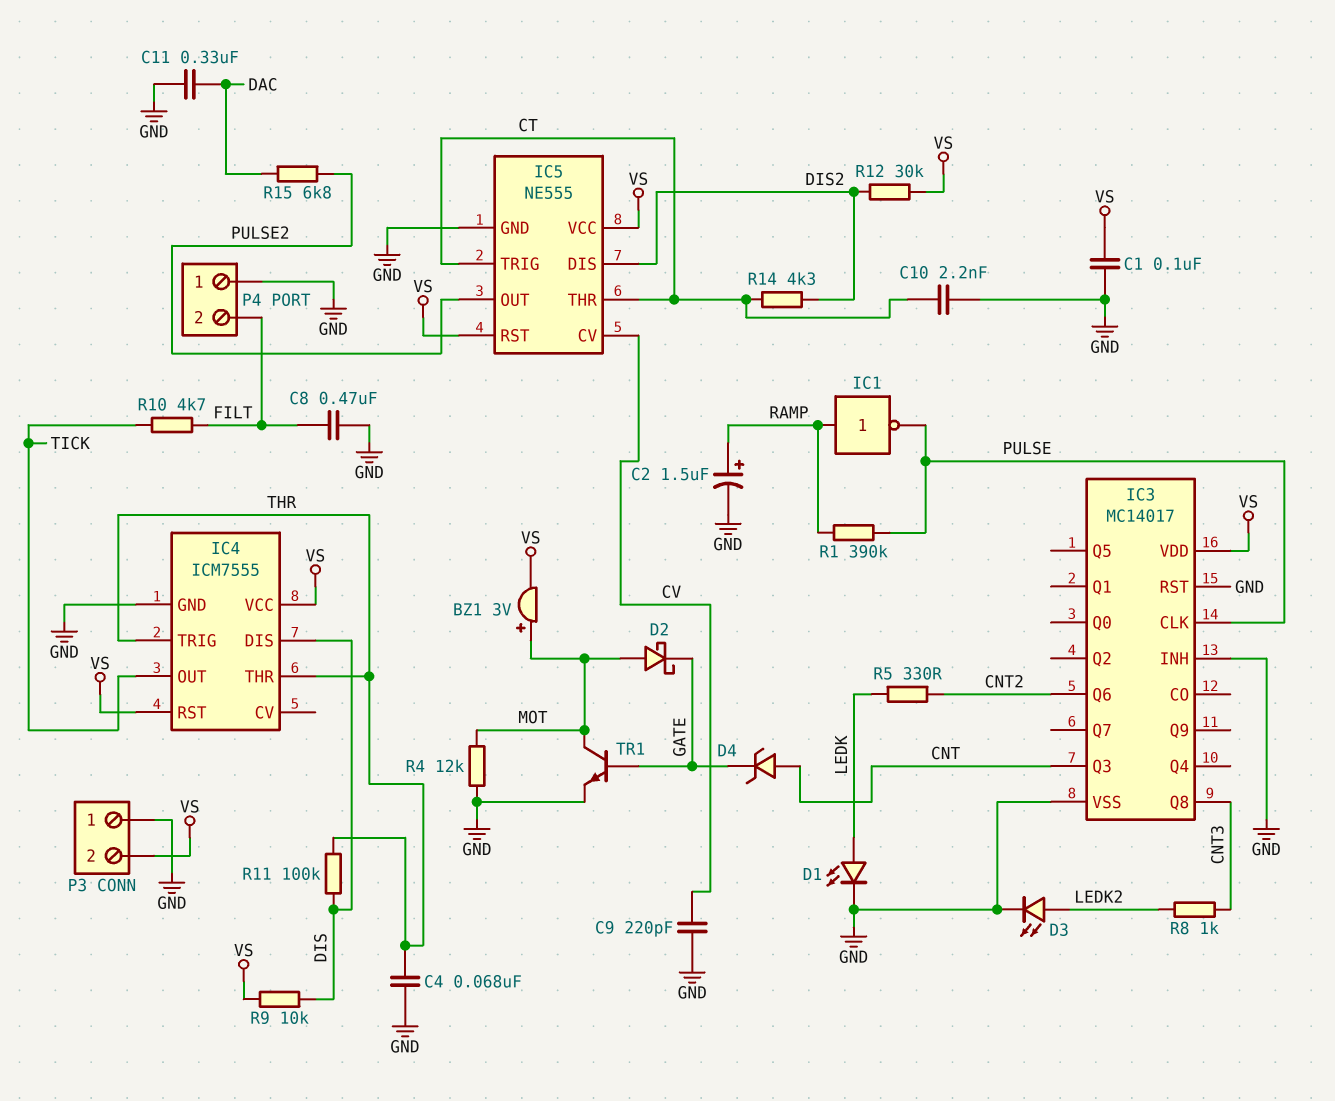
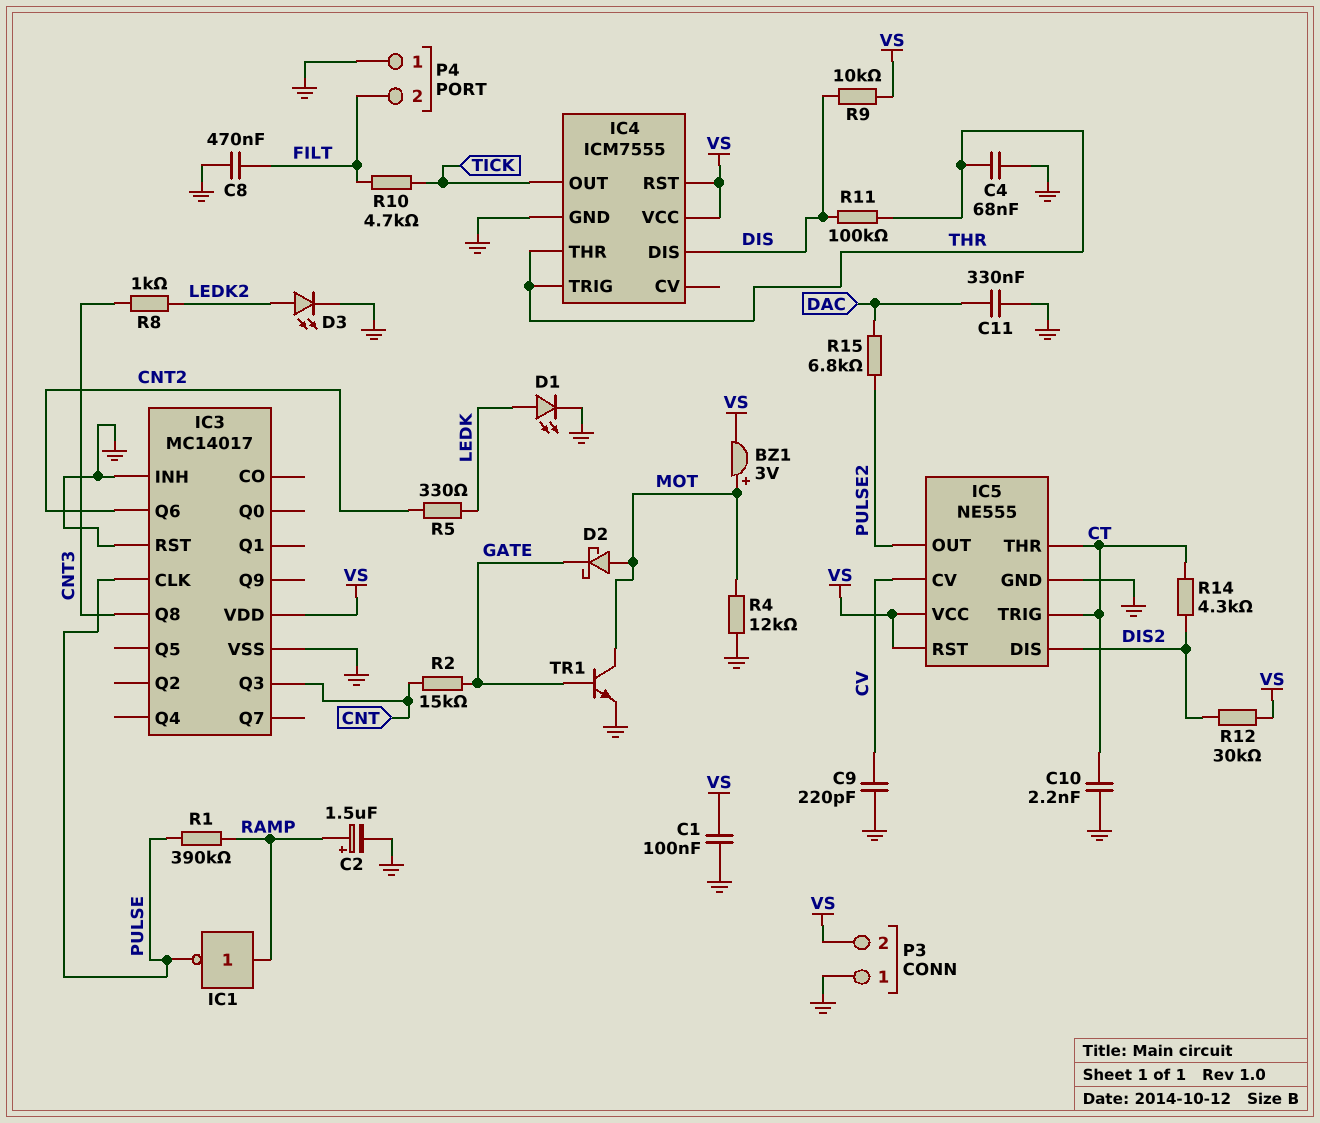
D4: zener (A CNT, K GATE) -> none
R2: none -> 15k (CNT, GATE)

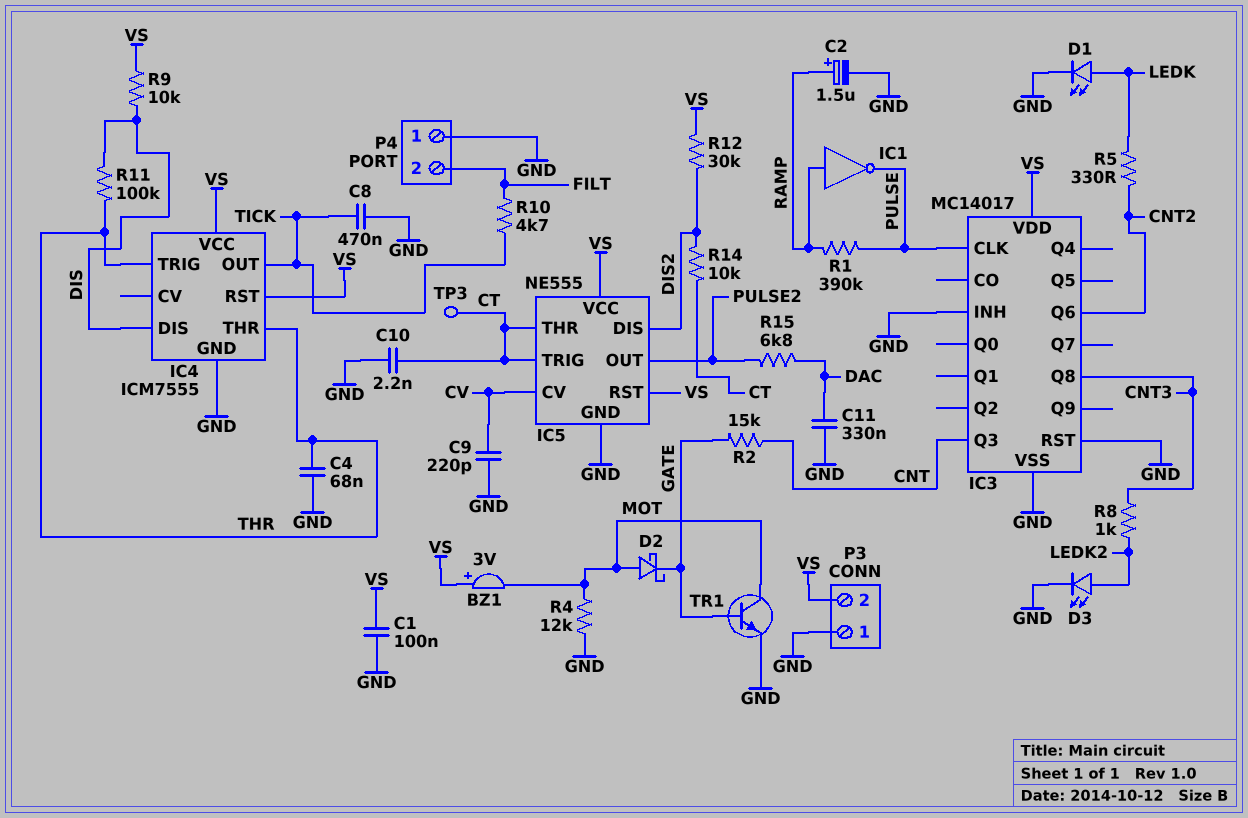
BZ1: buzzer 3V (plus MOT, minus VS) -> buzzer 3V (plus VS, minus MOT)
C8: 470nF (FILT, GND) -> 470nF (GND, TICK)
R14: 4.3k (CT, DIS2) -> 10k (CT, DIS2)
TP3: none -> test point (CT)

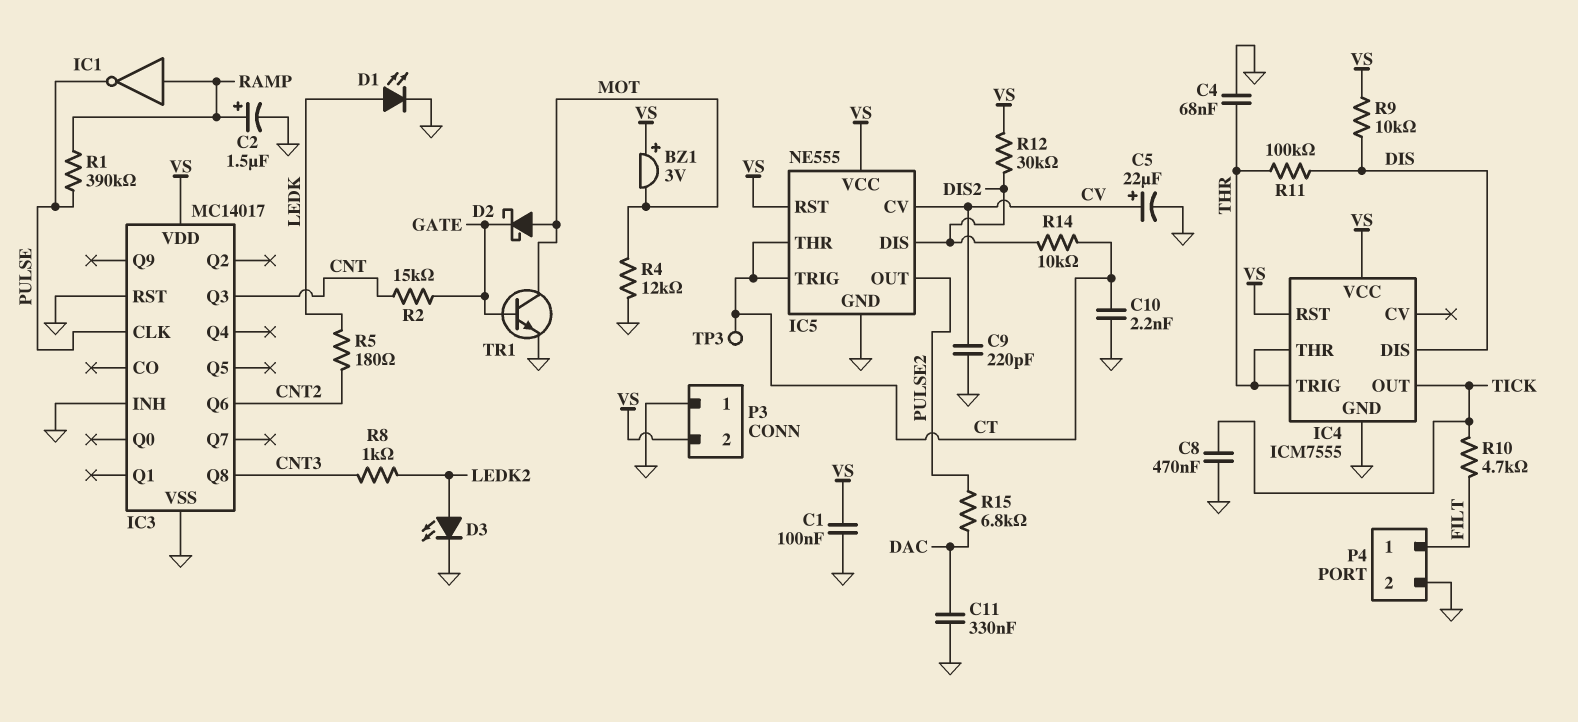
C5: none -> 22uF (plus CV, minus GND)
P4 pin 1: GND -> FILT
P4 pin 2: FILT -> GND
R5: 330 (CNT2, LEDK) -> 180 (CNT2, LEDK)

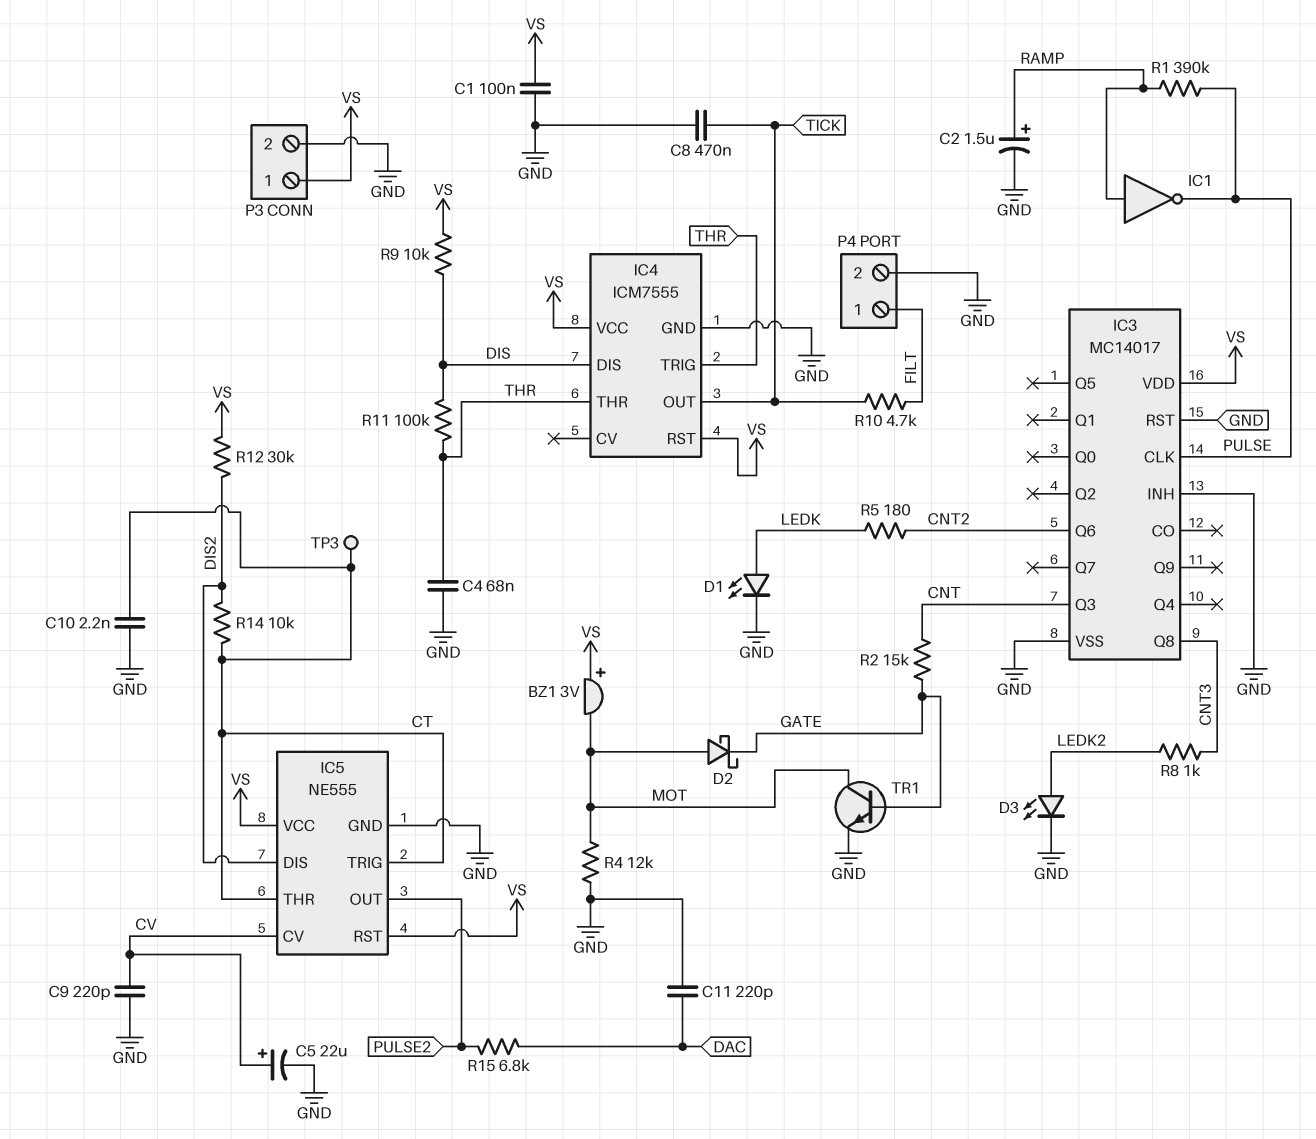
C11: 330nF (DAC, GND) -> 220pF (DAC, GND)
P3 pin 1: GND -> VS
P3 pin 2: VS -> GND

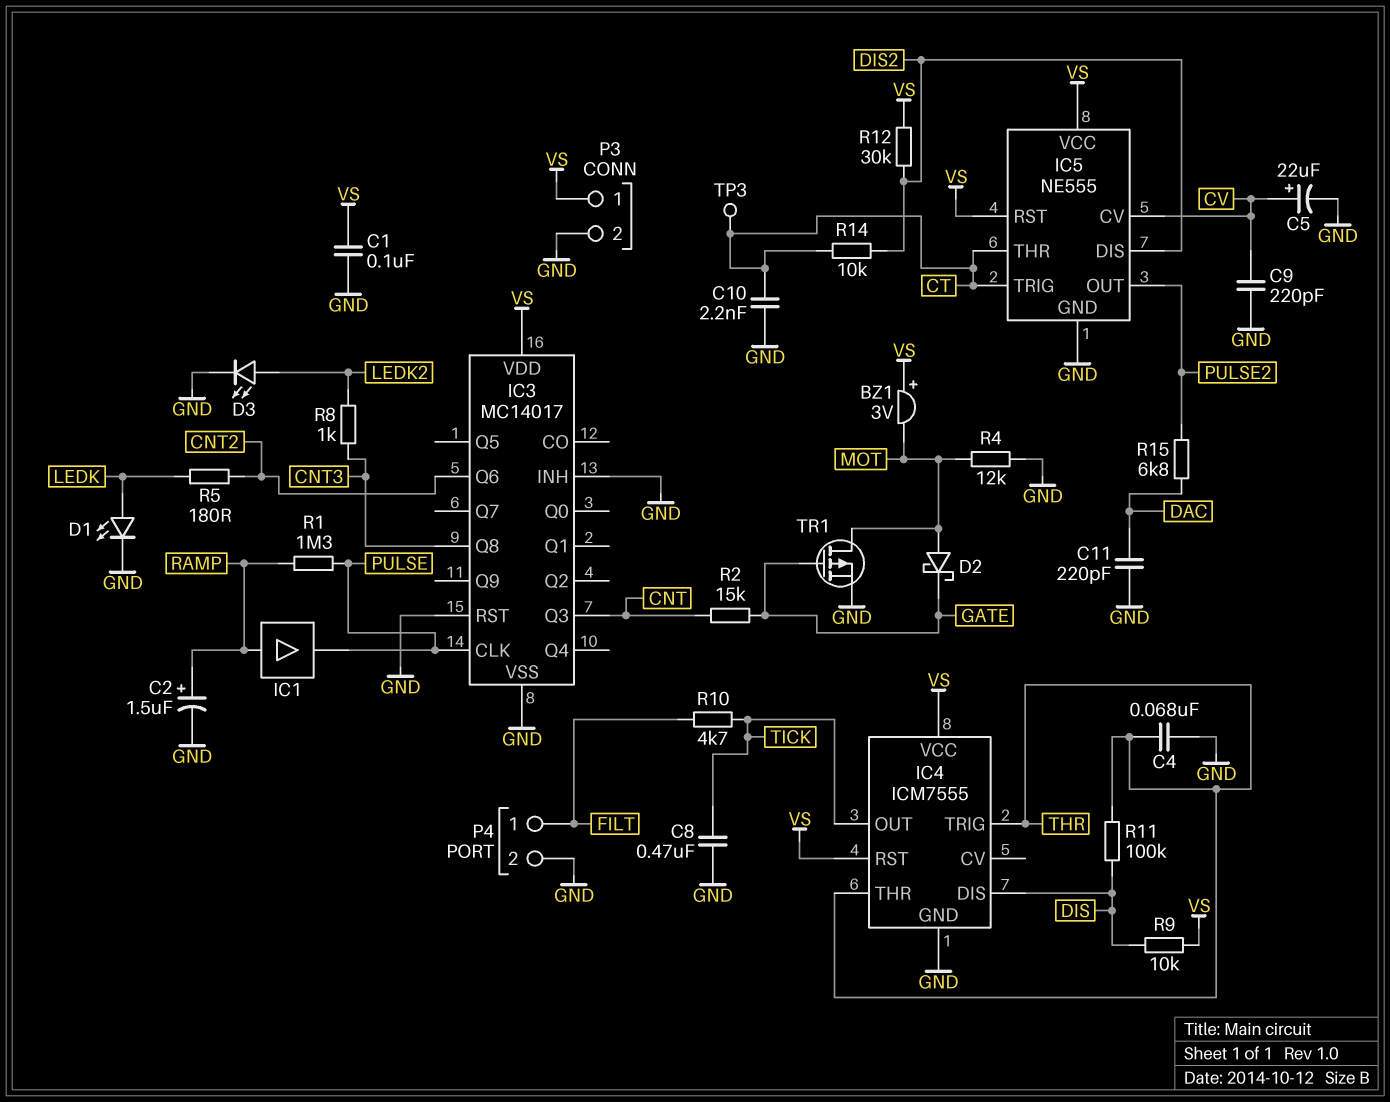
IC1: NOT (in RAMP, out PULSE) -> buffer (in RAMP, out PULSE)
R1: 390k (PULSE, RAMP) -> 1.3M (PULSE, RAMP)
TR1: NPN (B GATE, C MOT, E GND) -> PMOS (G GATE, D MOT, S GND)

